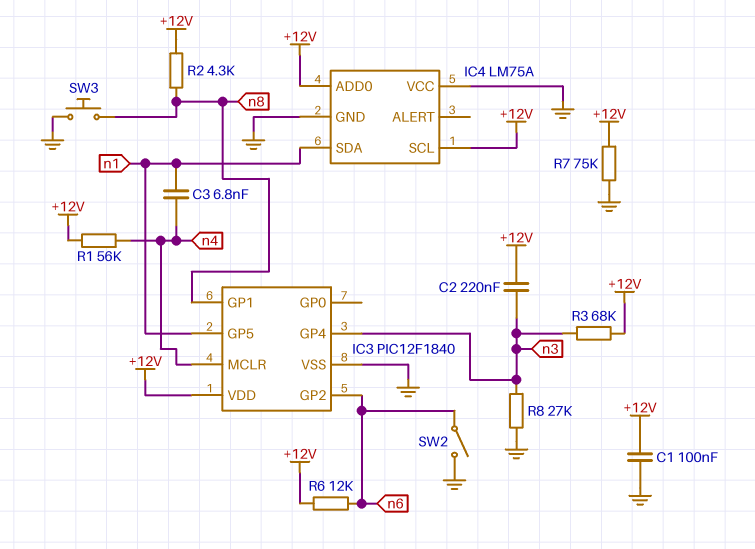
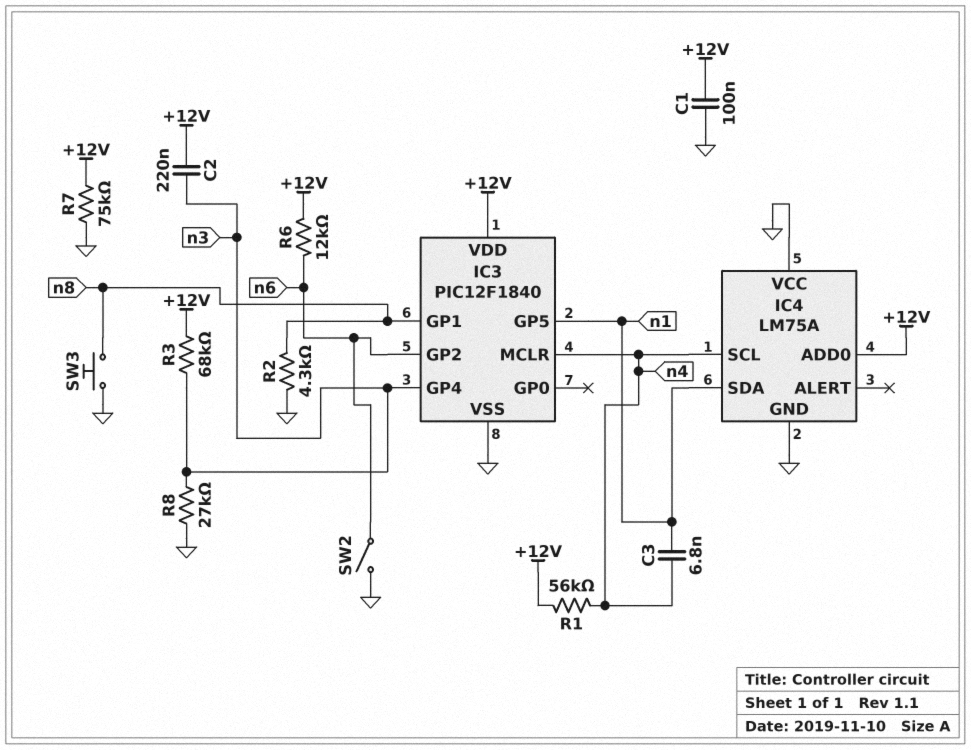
IC4 pin SCL: +12V -> n4
R2: 4.3k (+12V, n8) -> 4.3k (GND, n8)

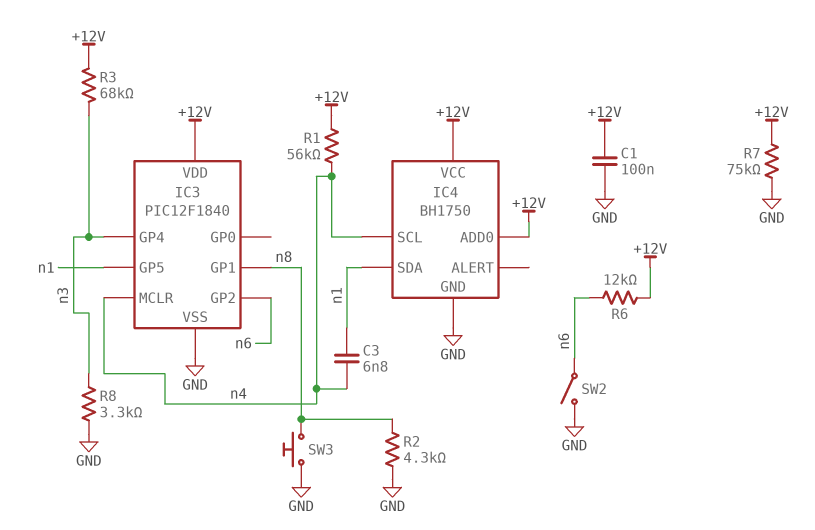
C2: 220nF (+12V, n3) -> none
IC4: LM75A -> BH1750
IC4 pin VCC: GND -> +12V
R8: 27k (GND, n3) -> 3.3k (GND, n3)

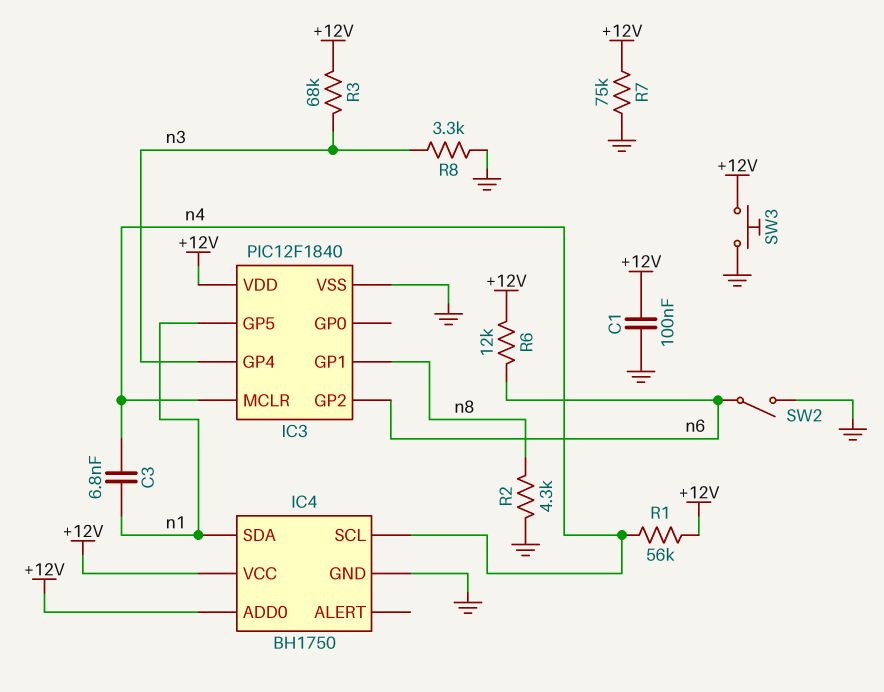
SW3: button (GND, n8) -> button (+12V, GND)

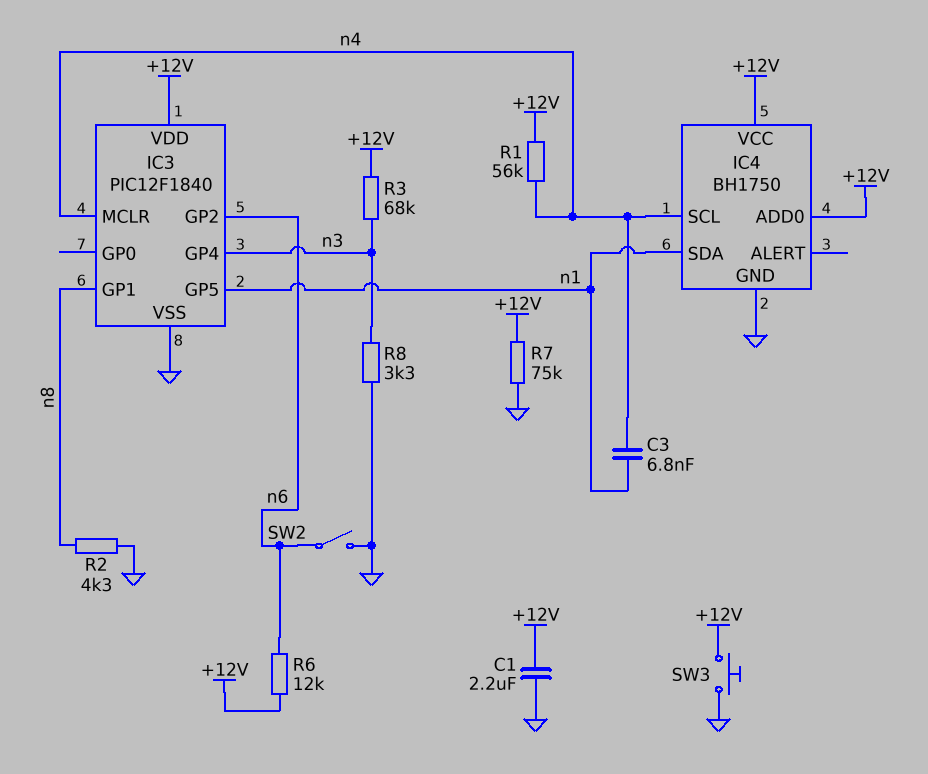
C1: 100nF (+12V, GND) -> 2.2uF (+12V, GND)

